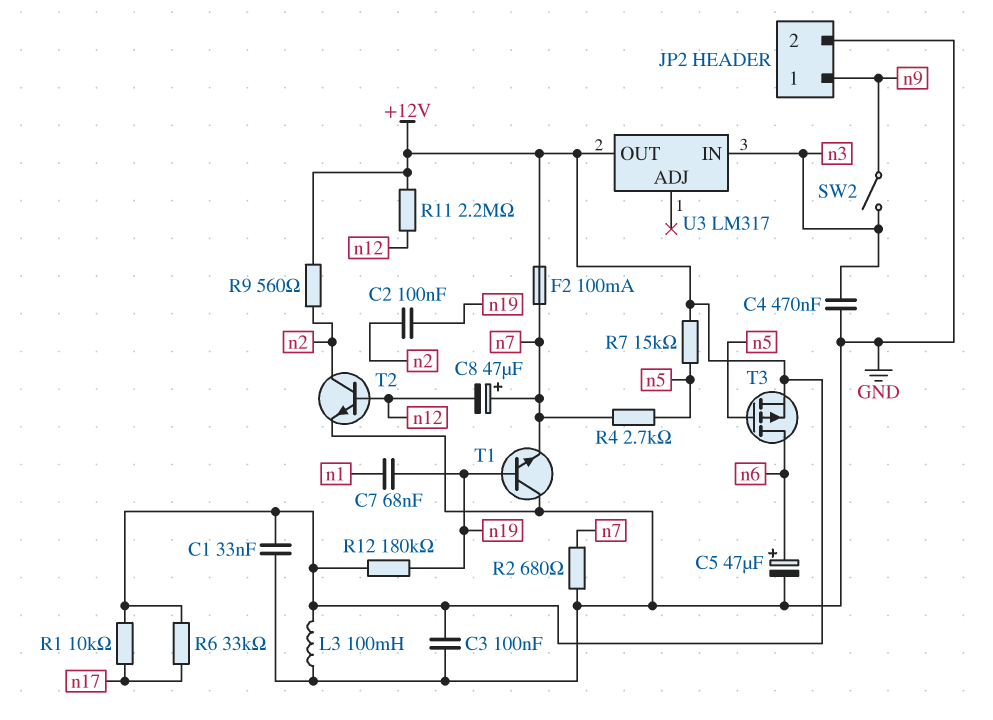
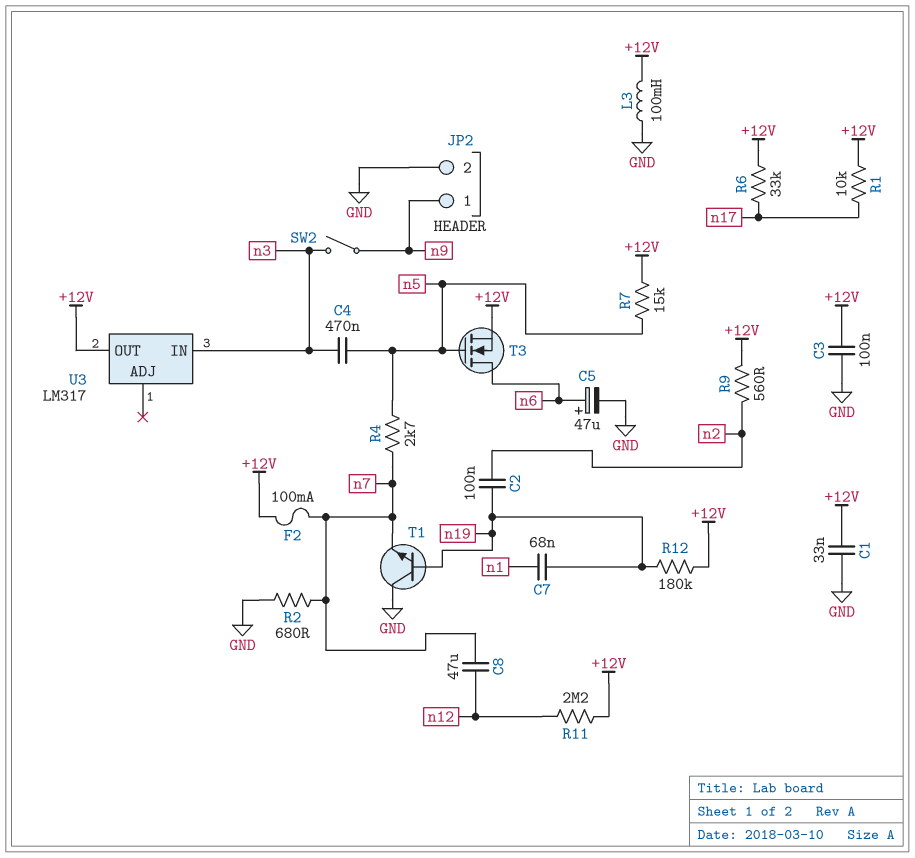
C4: 470nF (GND, n3) -> 470nF (n3, n5)
C8: 47uF (plus n7, minus n12) -> 47uF (n7, n12)
T2: NPN (B n12, C n2, E GND) -> none
T3: PMOS (G n5, D n6, S +12V) -> NMOS (G n5, D n6, S +12V)

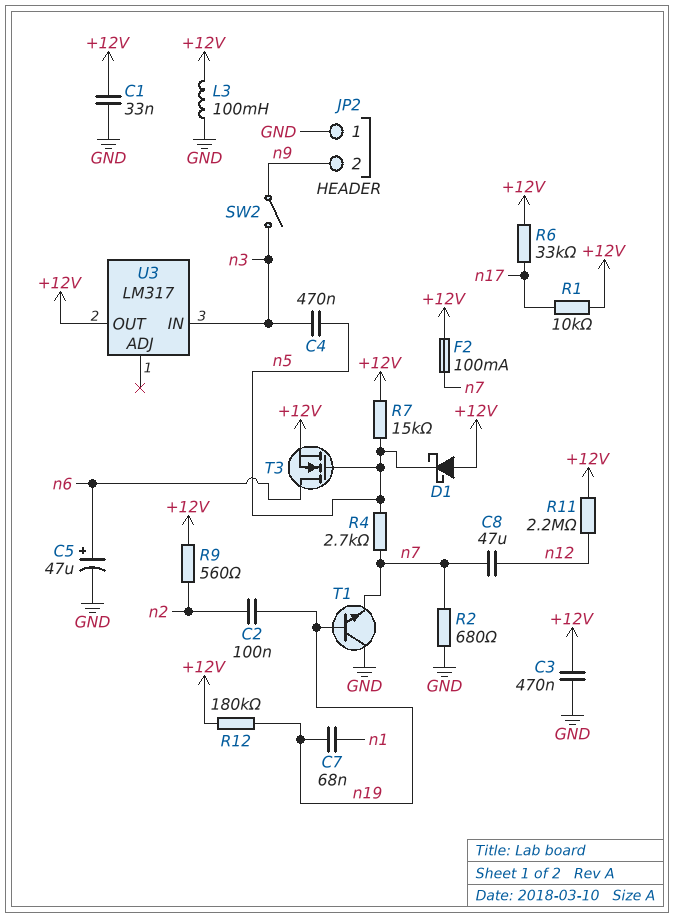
C3: 100nF (+12V, GND) -> 470nF (+12V, GND)
D1: none -> schottky (A +12V, K n5)
JP2 pin 1: n9 -> GND
JP2 pin 2: GND -> n9

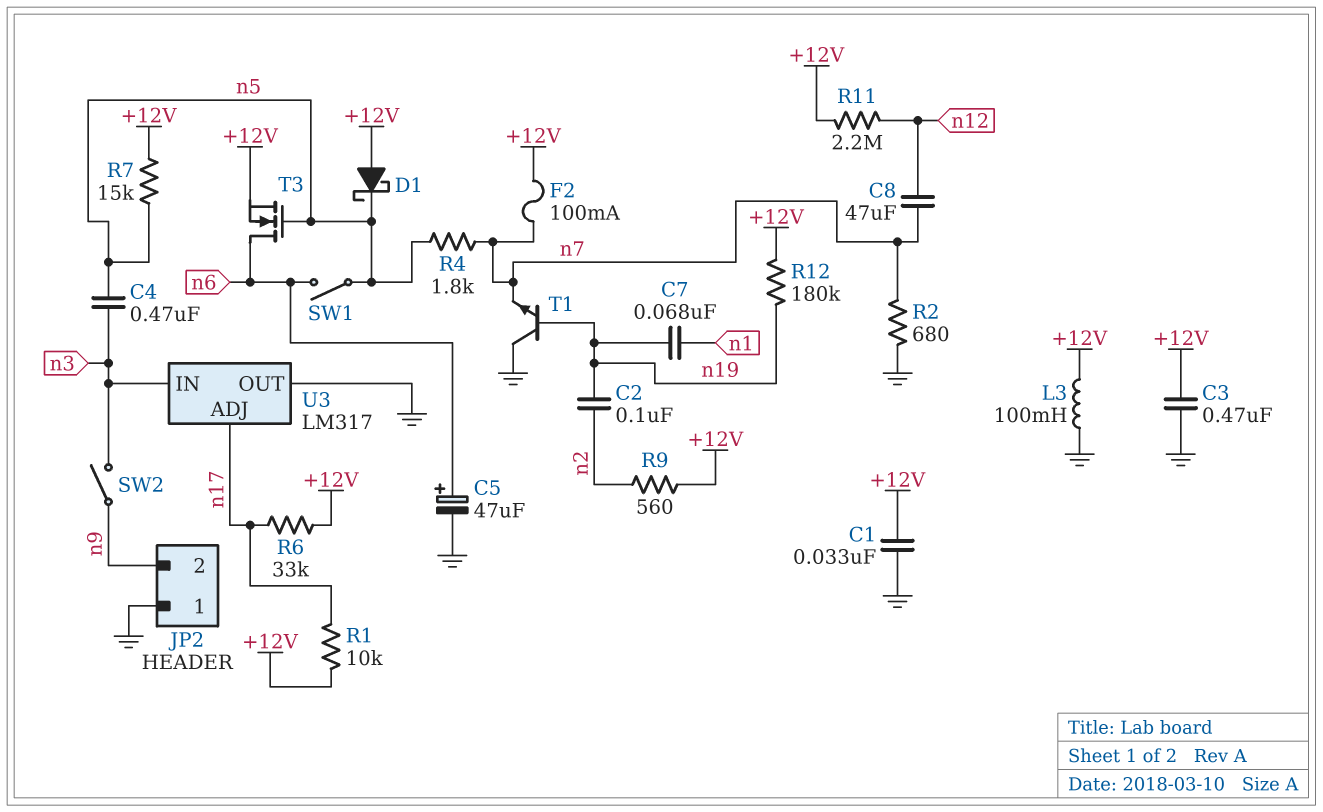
R4: 2.7k (n5, n7) -> 1.8k (n5, n7)
SW1: none -> switch (n5, n6)
U3 pin ADJ: none -> n17
U3 pin OUT: +12V -> GND

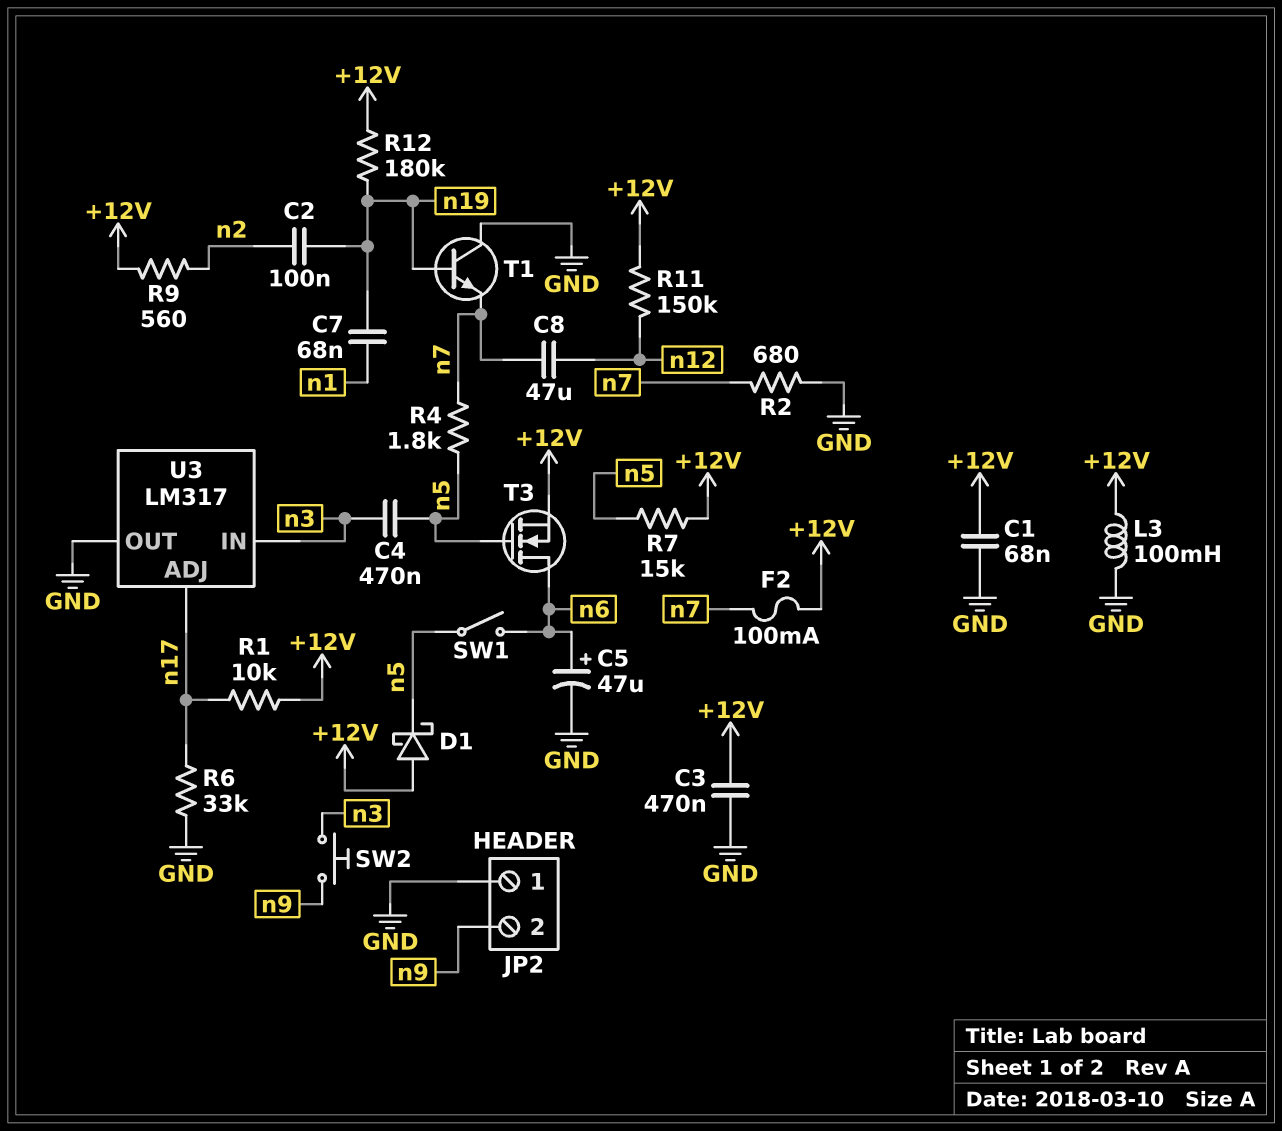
C1: 33nF (+12V, GND) -> 68nF (+12V, GND)
R6: 33k (+12V, n17) -> 33k (GND, n17)
R11: 2.2M (+12V, n12) -> 150k (+12V, n12)
SW2: switch (n3, n9) -> button (n3, n9)

